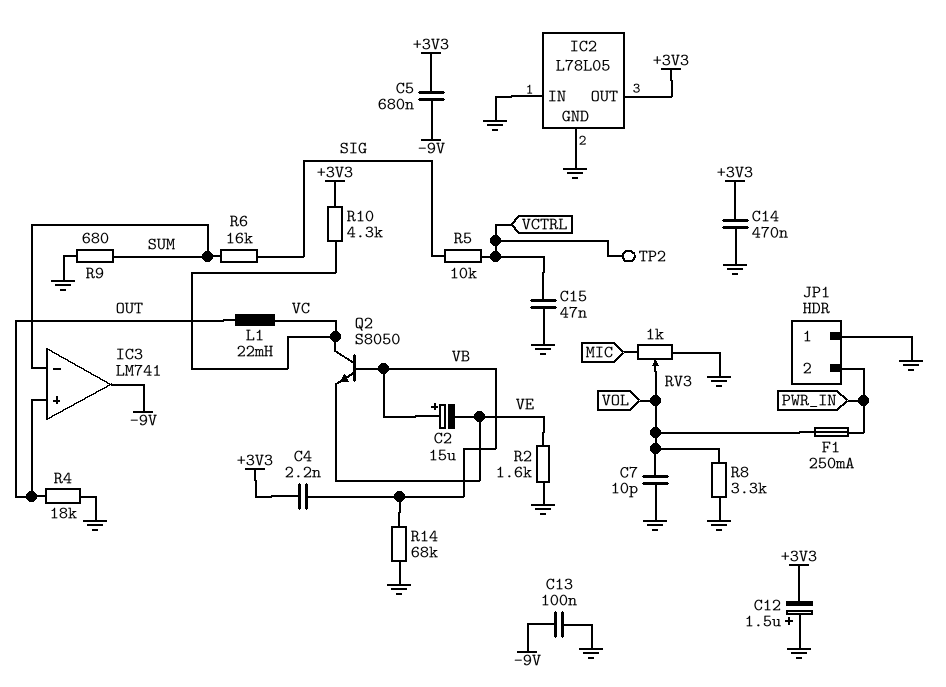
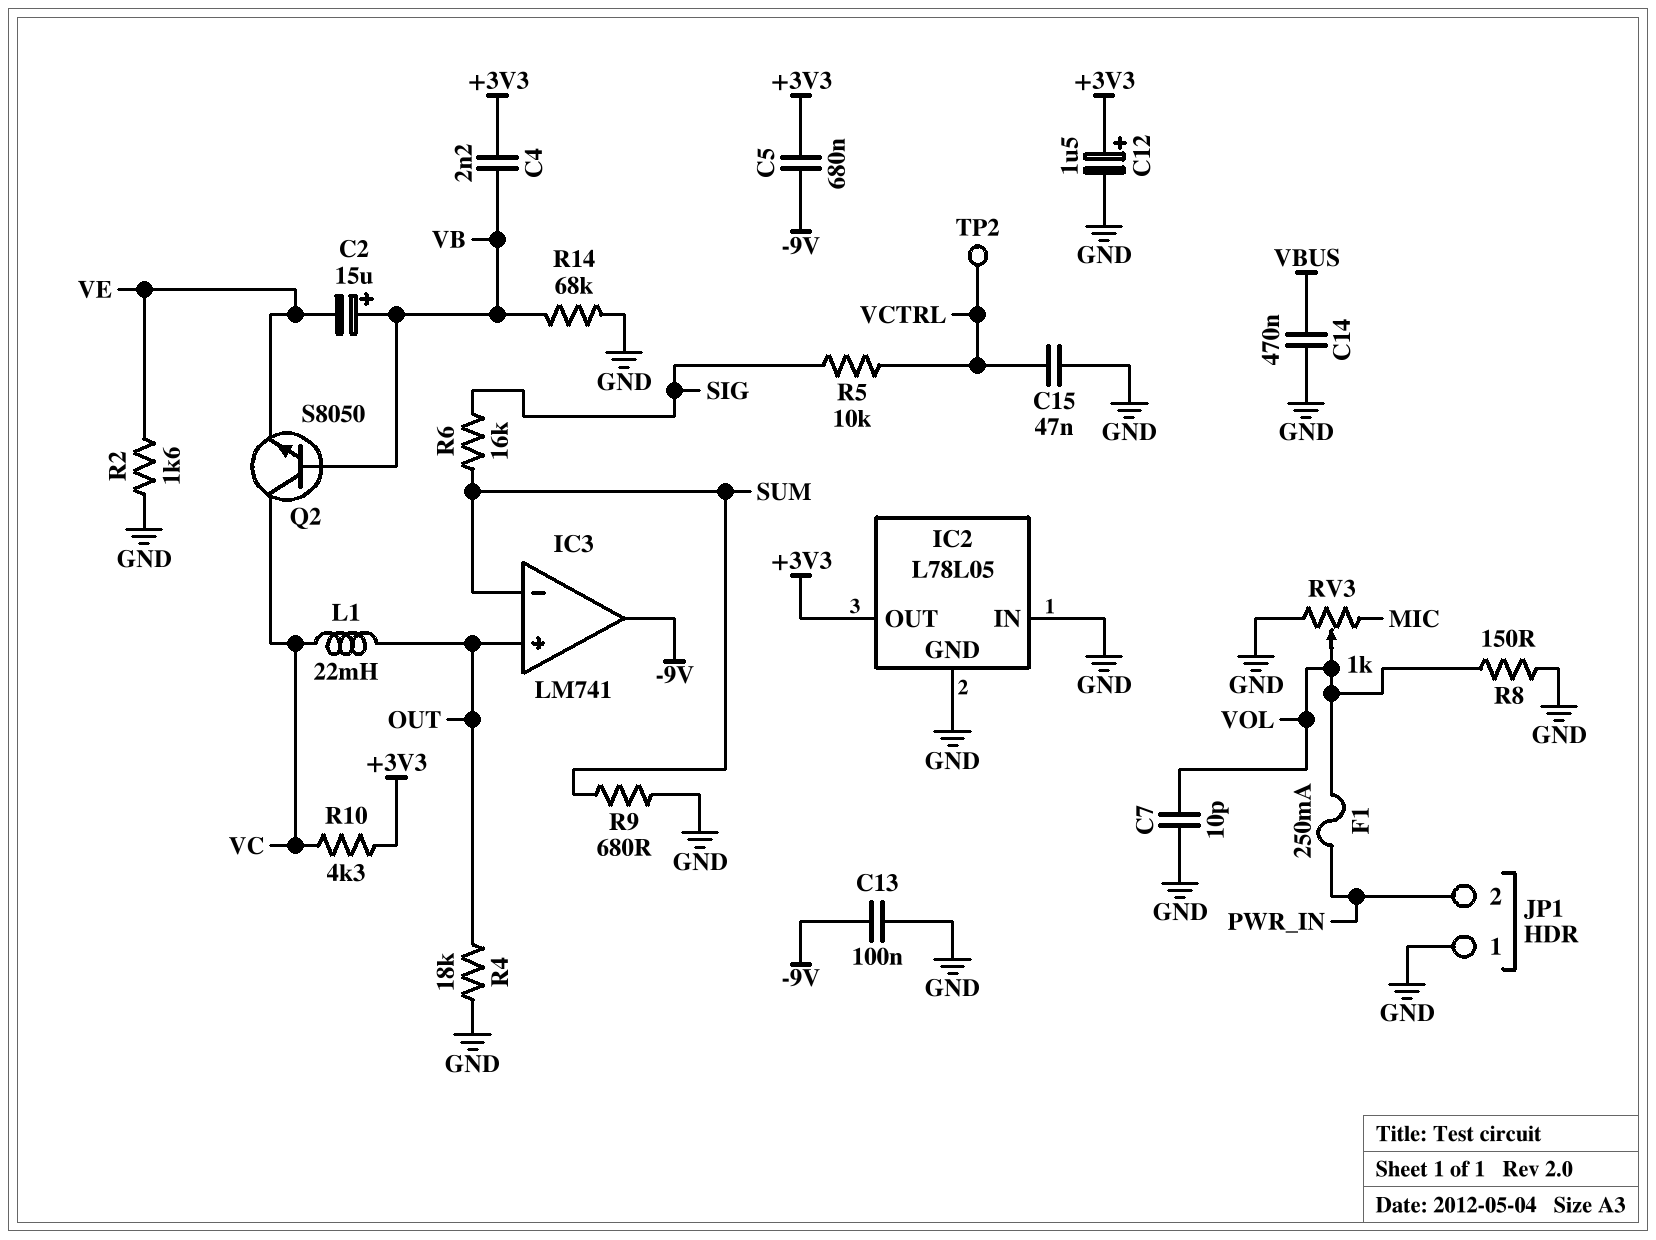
C12: 1.5uF (plus GND, minus +3V3) -> 1.5uF (plus +3V3, minus GND)
C14: 470nF (+3V3, GND) -> 470nF (GND, VBUS)
R8: 3.3k (GND, VOL) -> 150 (GND, VOL)

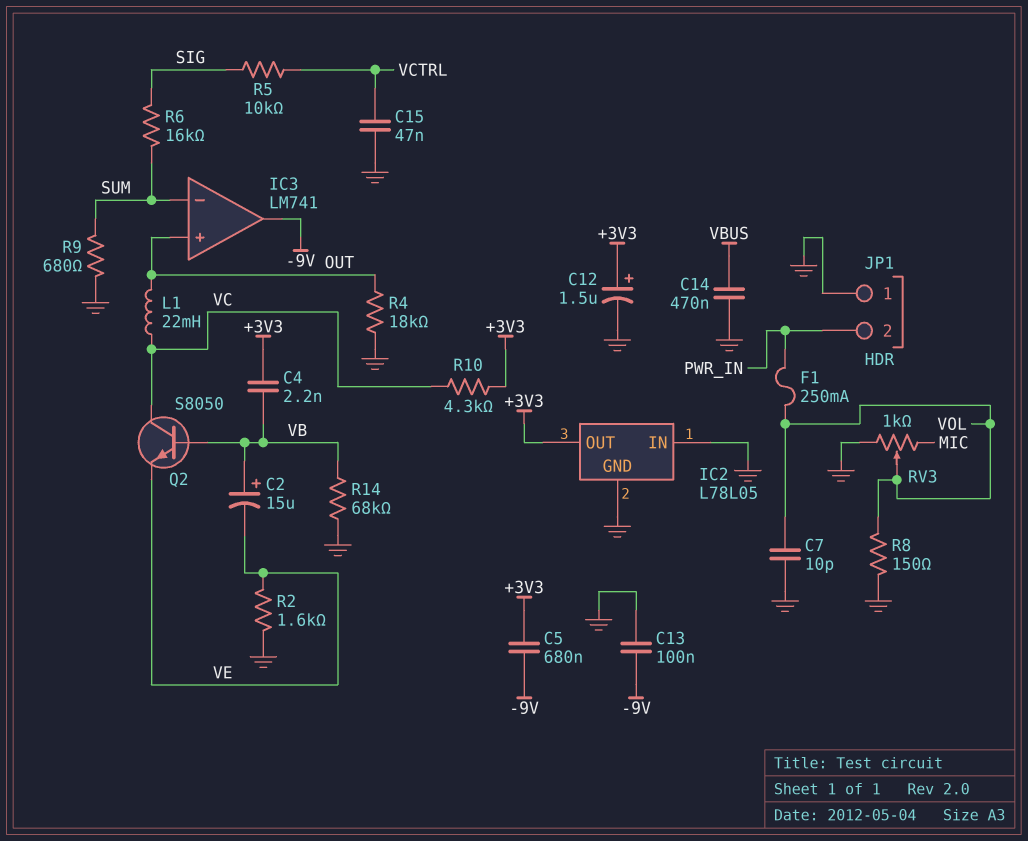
TP2: test point (VCTRL) -> none

